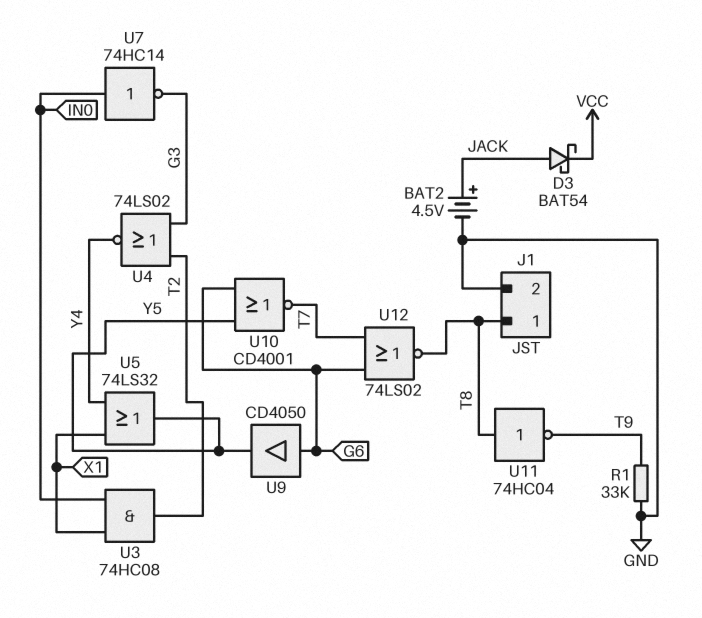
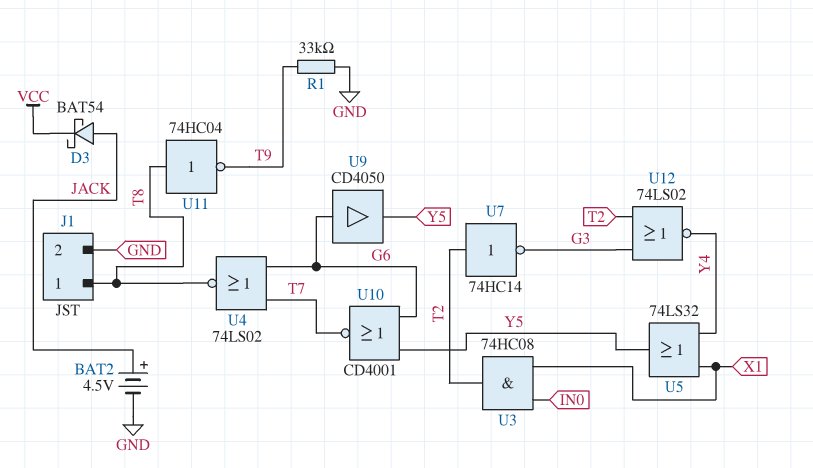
U4: NOR 74LS02 (in G3, in T2, out Y4) -> NOR 74LS02 (in G6, in T7, out T8)
U7: NOT 74HC14 (in IN0, out G3) -> NOT 74HC14 (in T2, out G3)
U12: NOR 74LS02 (in G6, in T7, out T8) -> NOR 74LS02 (in G3, in T2, out Y4)

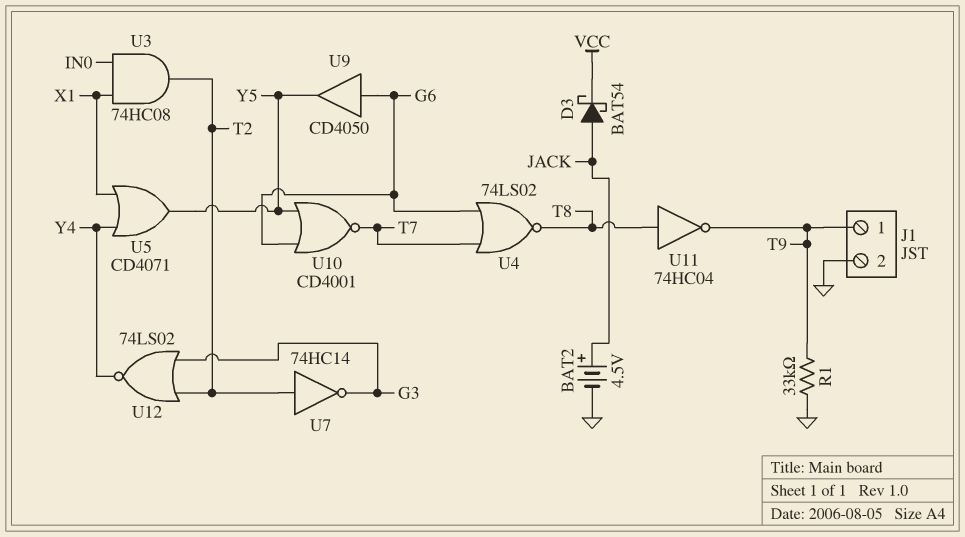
J1 pin 1: T8 -> T9
U5: OR 74LS32 (in X1, in Y4, out Y5) -> OR CD4071 (in X1, in Y4, out Y5)

